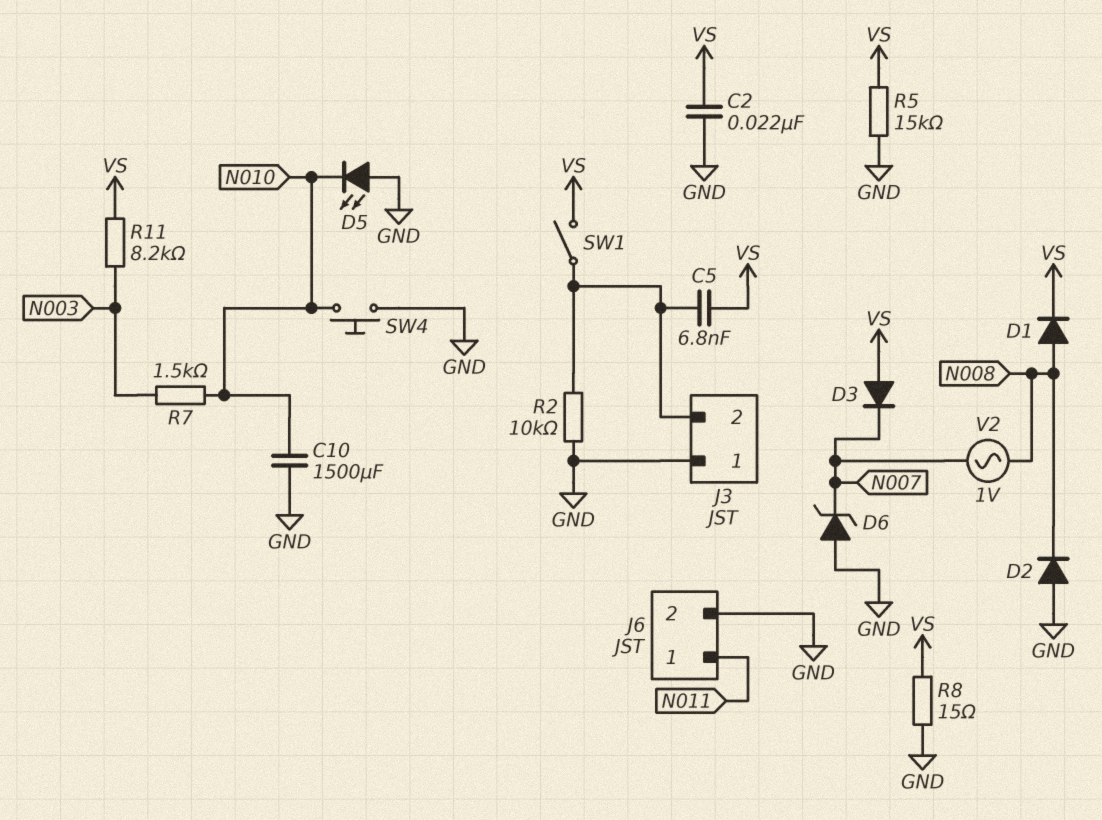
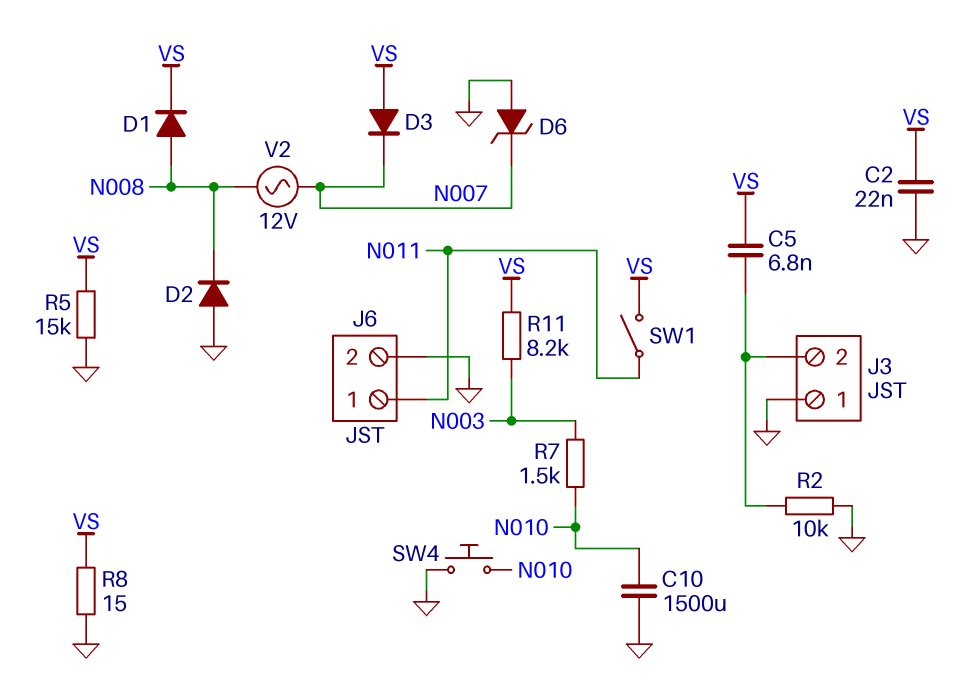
D5: LED (A GND, K N010) -> none
SW1: switch (J3/2, VS) -> switch (N011, VS)
V2: AC 1V (N007, N008) -> AC 12V (N007, N008)

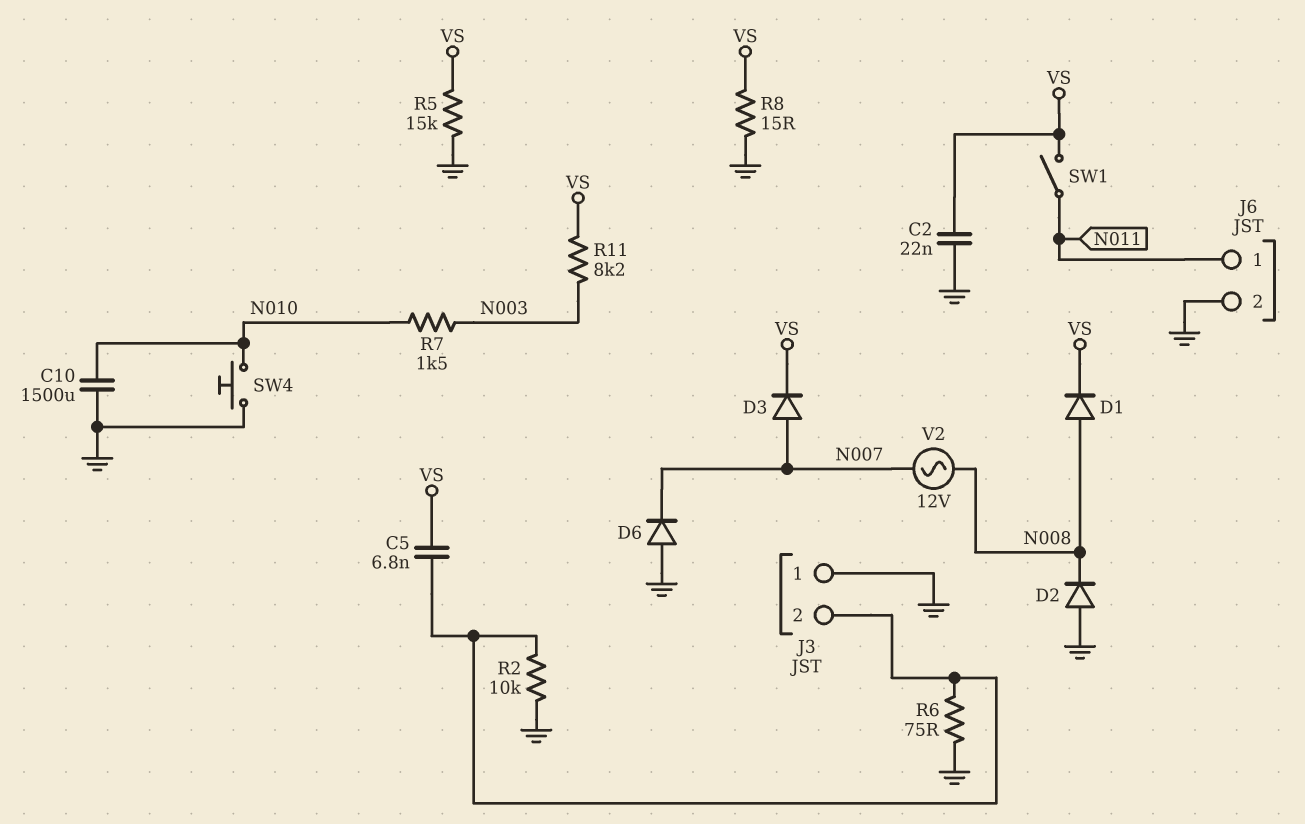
D3: diode (A VS, K N007) -> diode (A N007, K VS)
D6: zener (A GND, K N007) -> diode (A GND, K N007)
R6: none -> 75 (GND, J3/2)

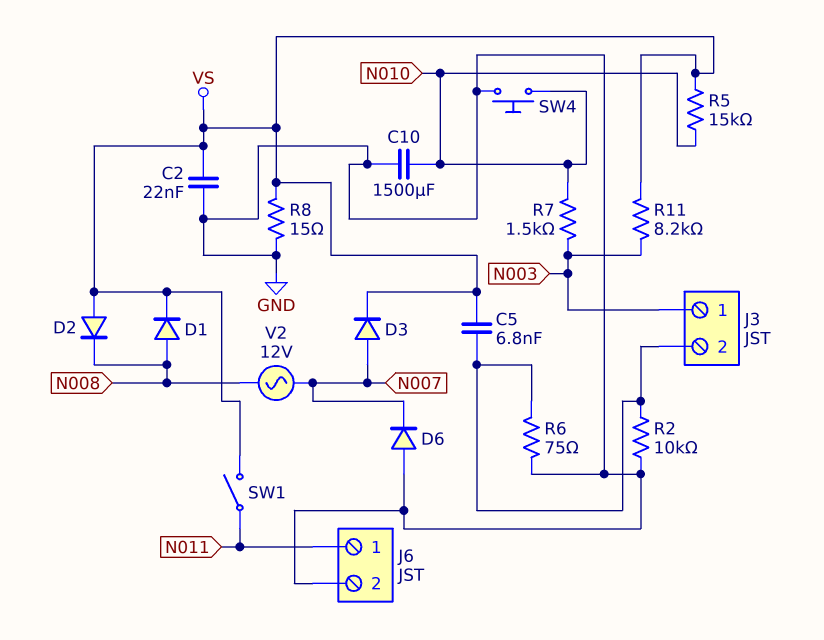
D2: diode (A GND, K N008) -> diode (A VS, K N008)
J3 pin 1: GND -> N003
R5: 15k (GND, VS) -> 15k (N010, VS)

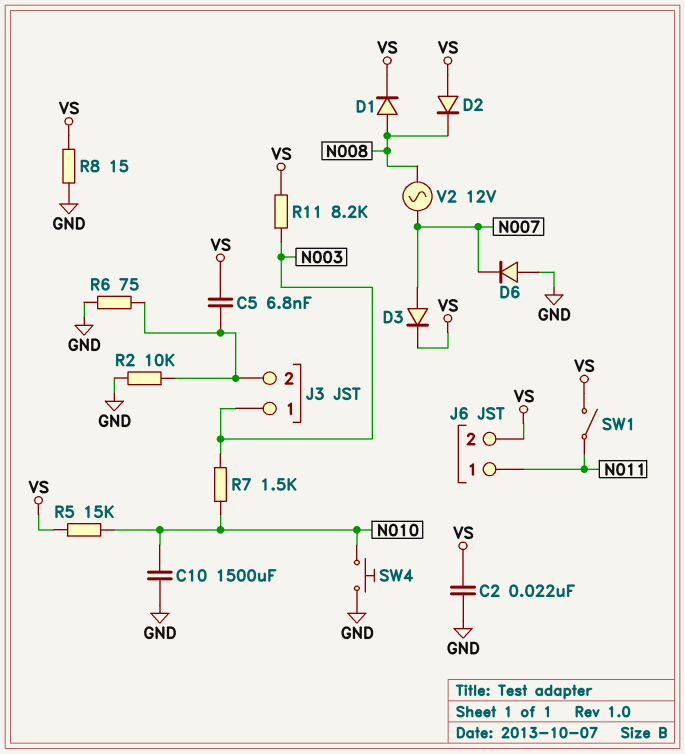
J6 pin 2: GND -> VS

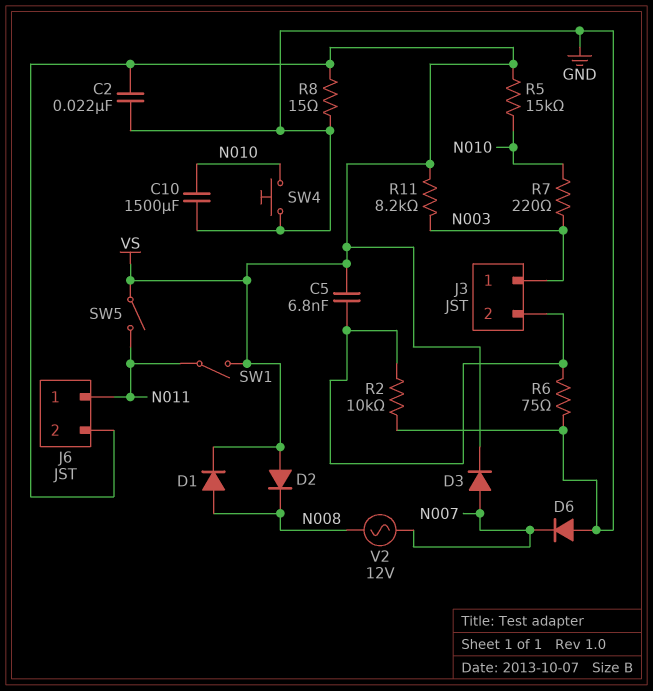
R7: 1.5k (N003, N010) -> 220 (N003, N010)
SW5: none -> switch (N011, VS)

